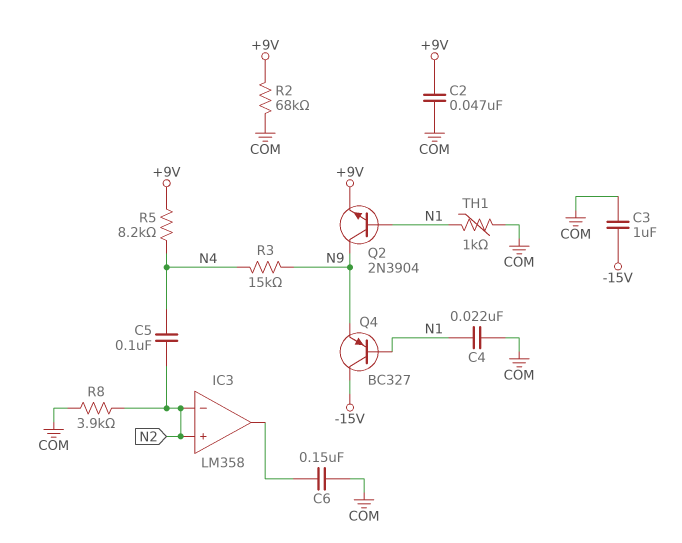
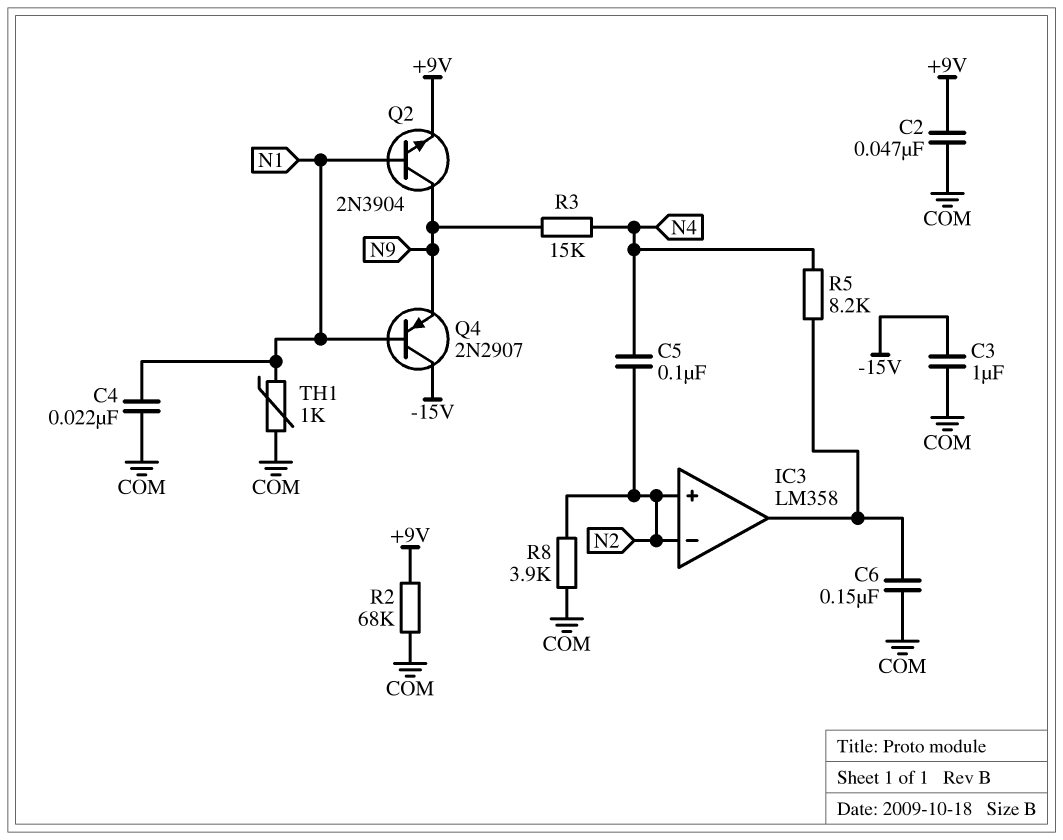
Q4: PNP BC327 (B N1, C -15V, E N9) -> PNP 2N2907 (B N1, C -15V, E N9)
R5: 8.2k (+9V, N4) -> 8.2k (IC3/out, N4)

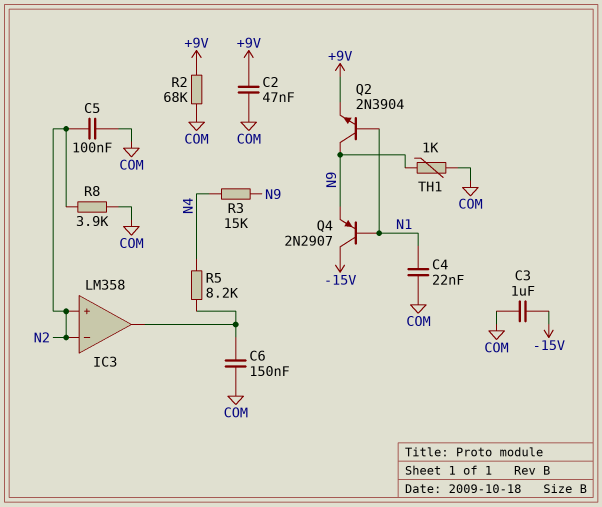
C5: 100nF (N2, N4) -> 100nF (COM, N2)
TH1: 1k (COM, N1) -> 1k (COM, N9)

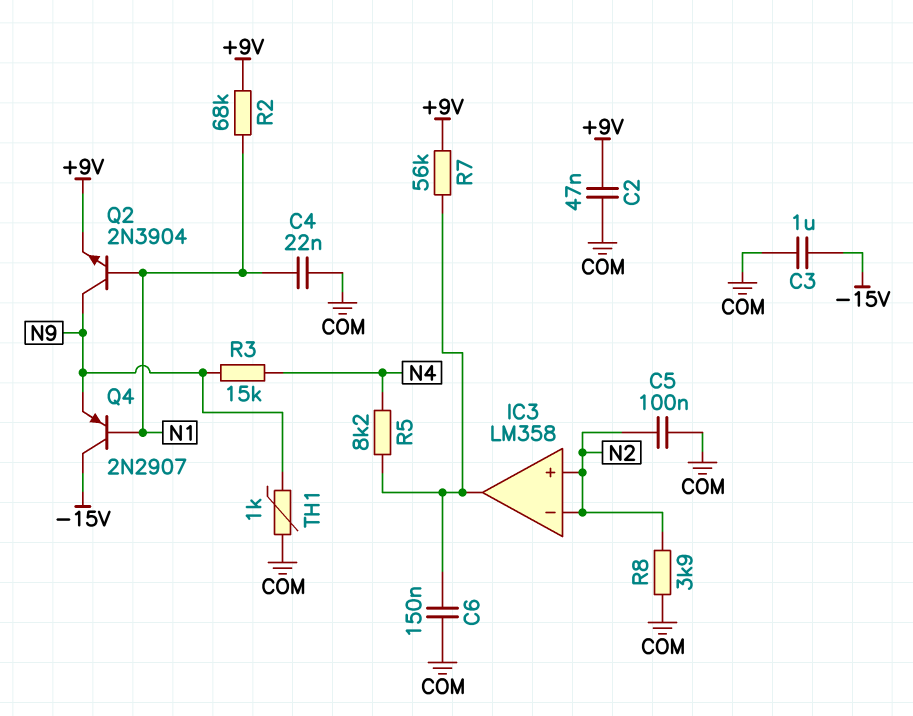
R2: 68k (+9V, COM) -> 68k (+9V, N1)
R7: none -> 56k (+9V, IC3/out)

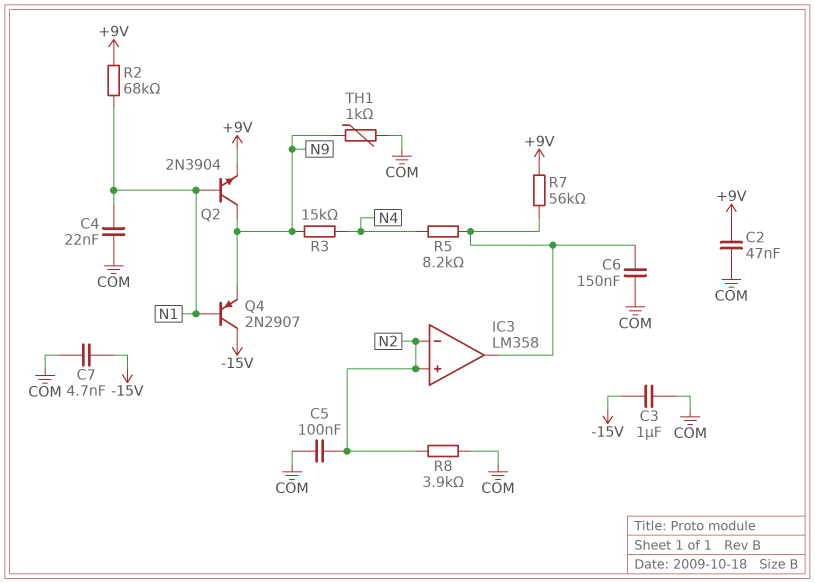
C7: none -> 4.7nF (-15V, COM)

